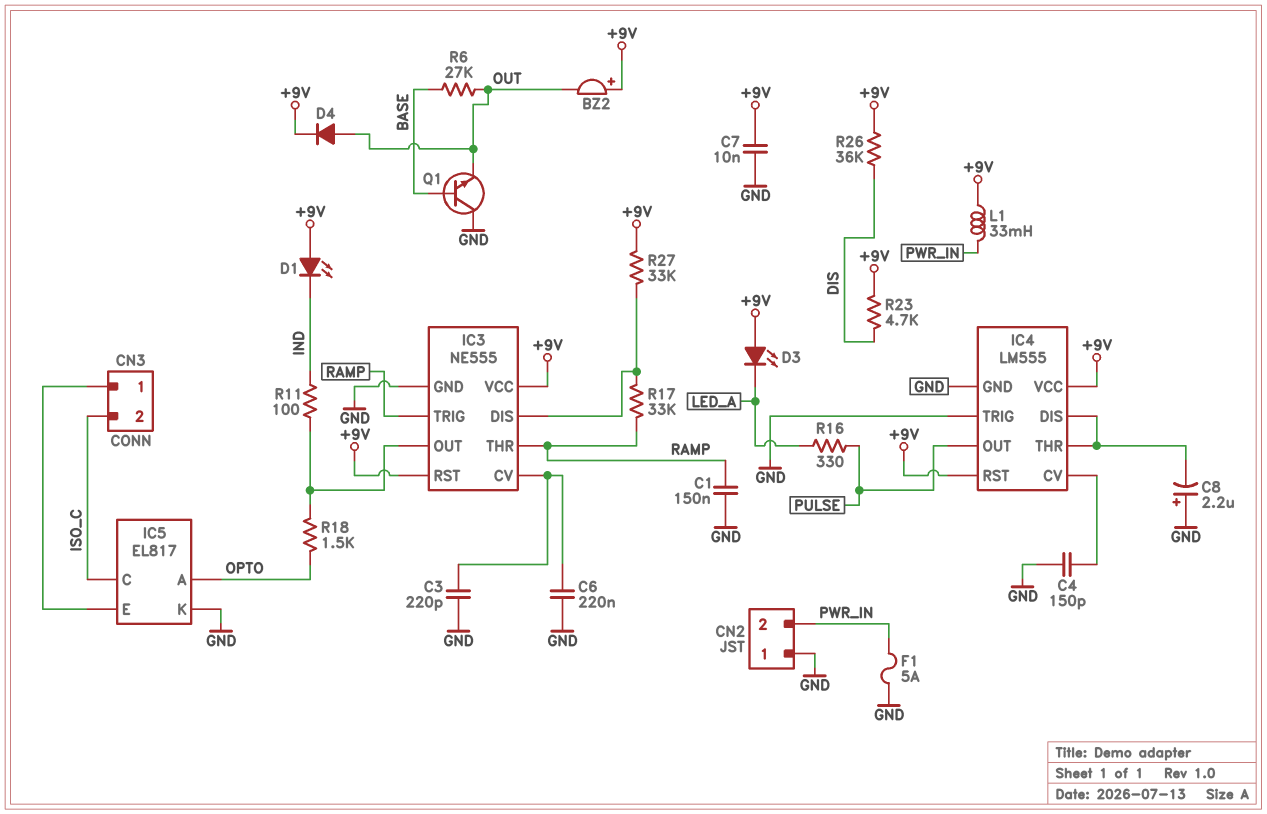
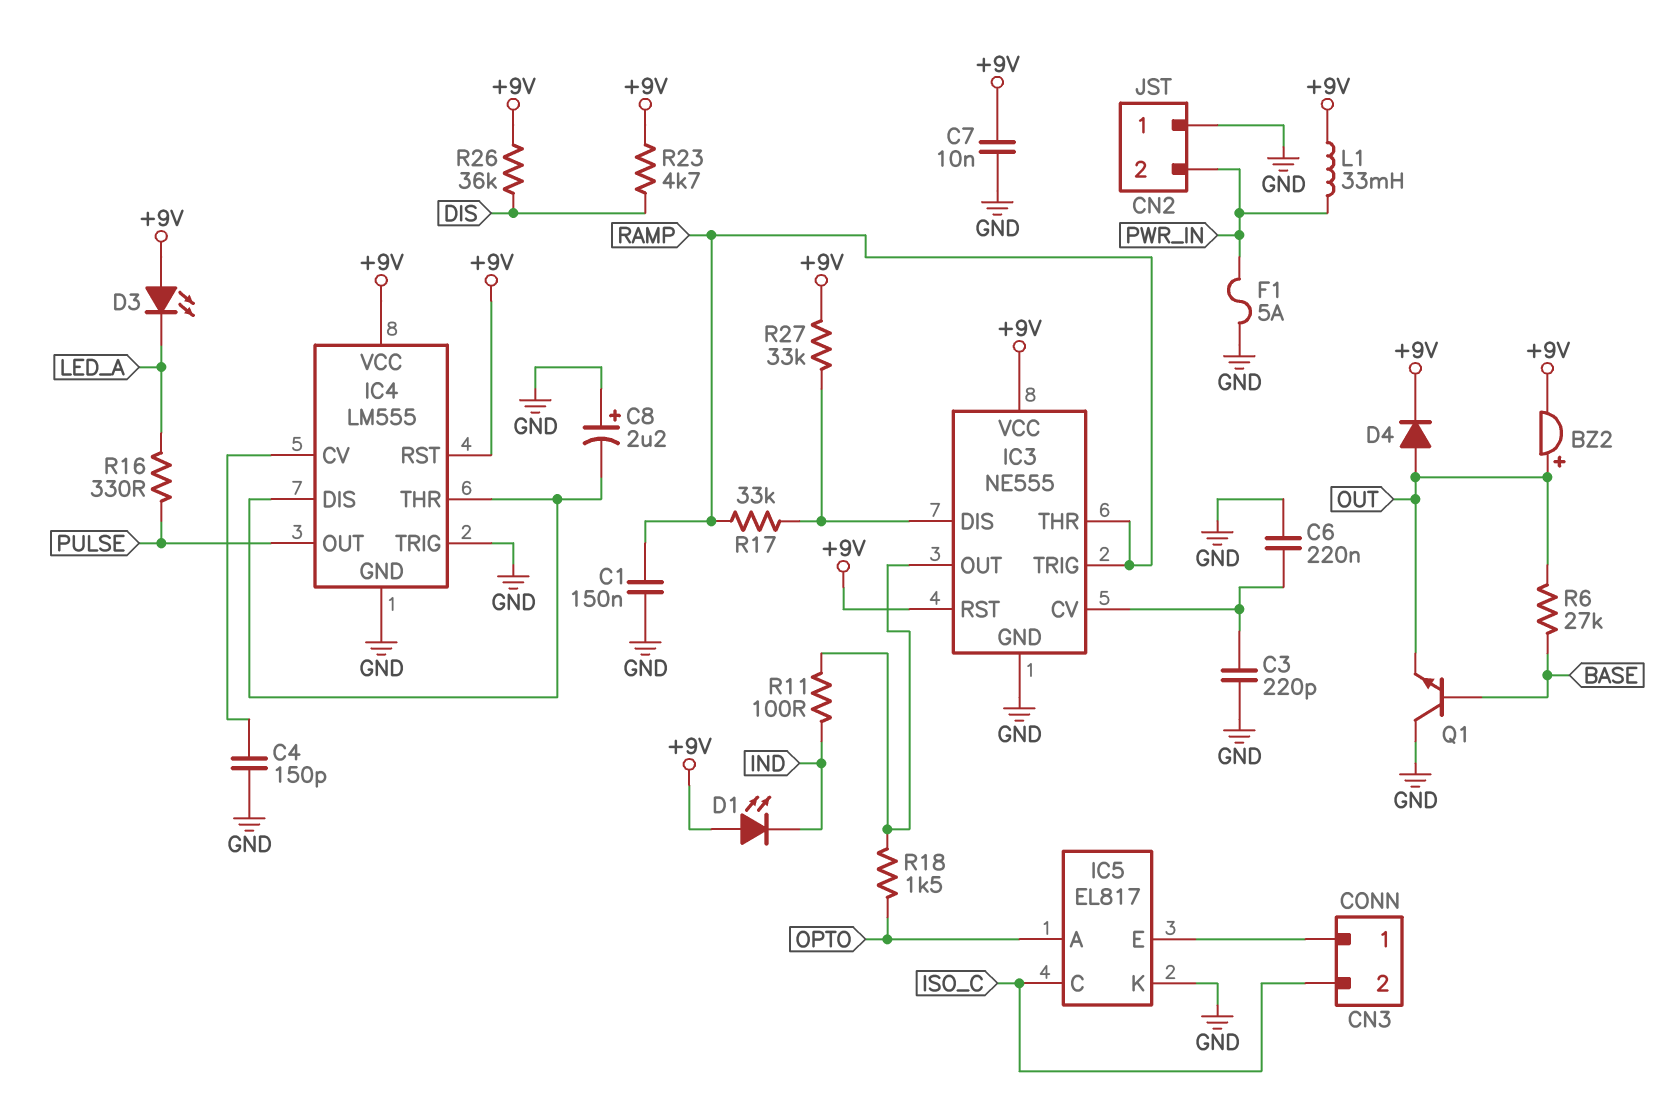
BZ2: buzzer (plus +9V, minus OUT) -> buzzer (plus OUT, minus +9V)

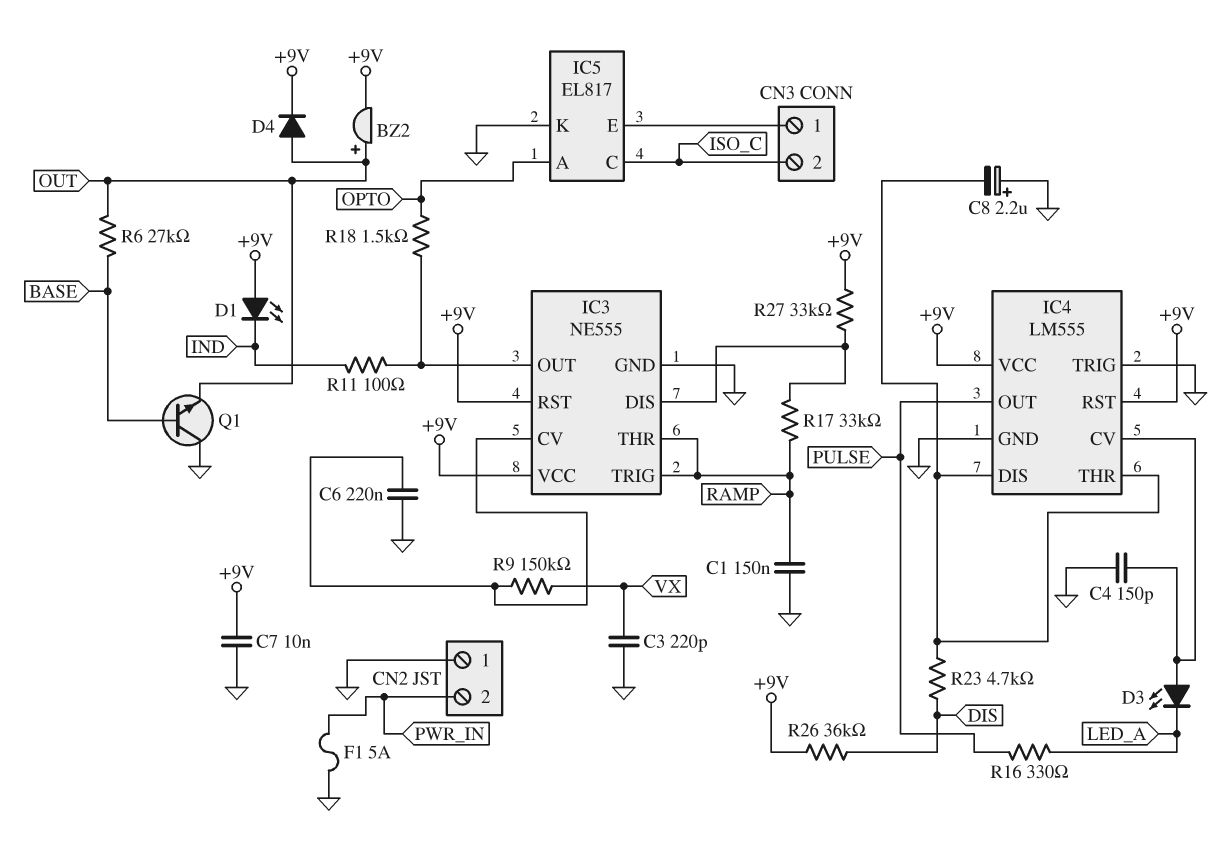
C3: 220pF (GND, IC3/CV) -> 220pF (GND, VX)
D3: LED (A +9V, K LED_A) -> LED (A IC4/CV, K LED_A)
L1: 33mH (+9V, PWR_IN) -> none
R9: none -> 150k (IC3/CV, VX)
R23: 4.7k (+9V, DIS) -> 4.7k (DIS, IC4/DIS)

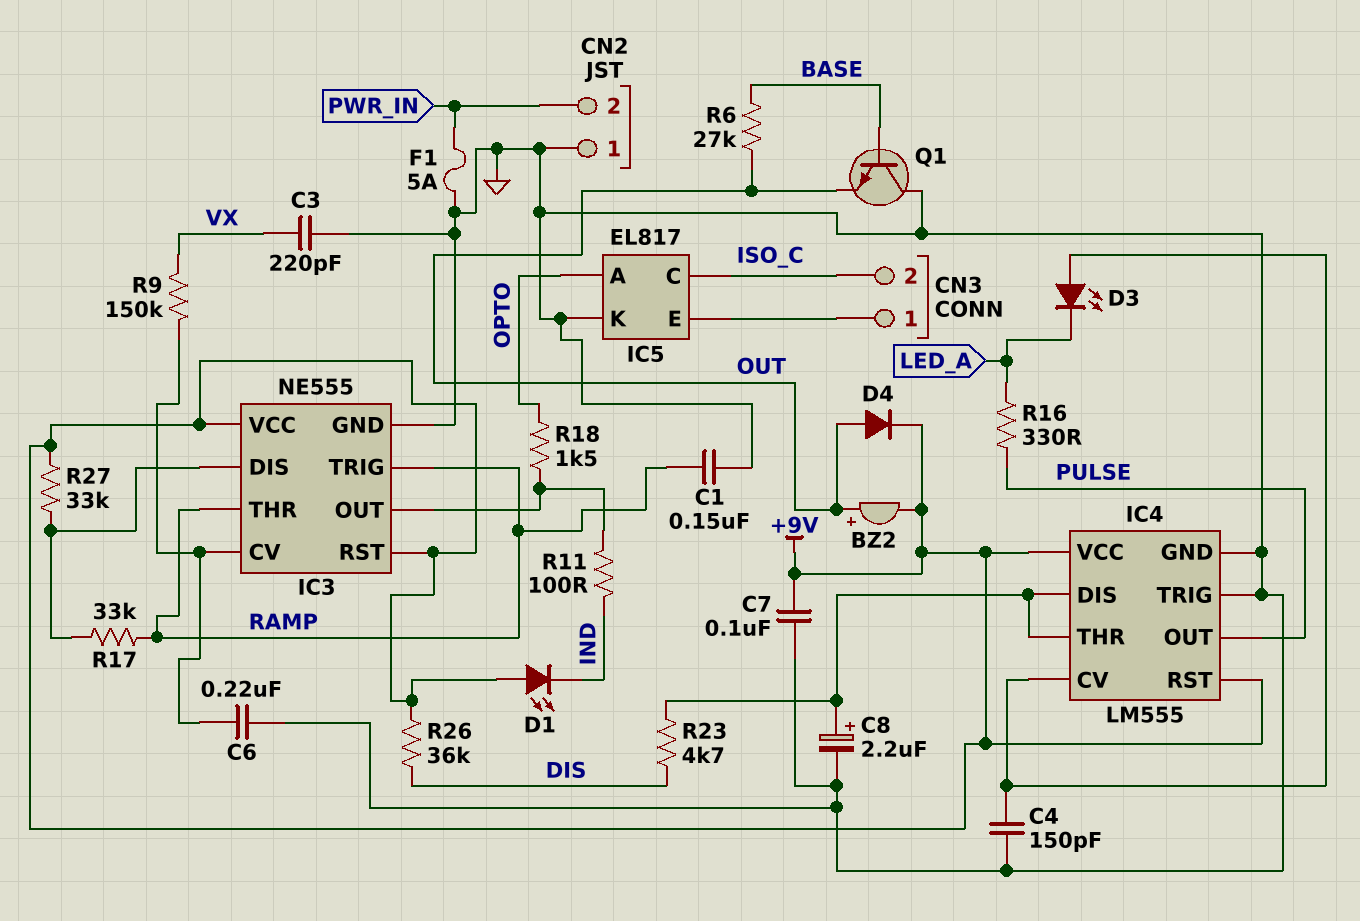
C7: 10nF (+9V, GND) -> 100nF (+9V, GND)
C8: 2.2uF (plus GND, minus IC4/DIS) -> 2.2uF (plus IC4/DIS, minus GND)

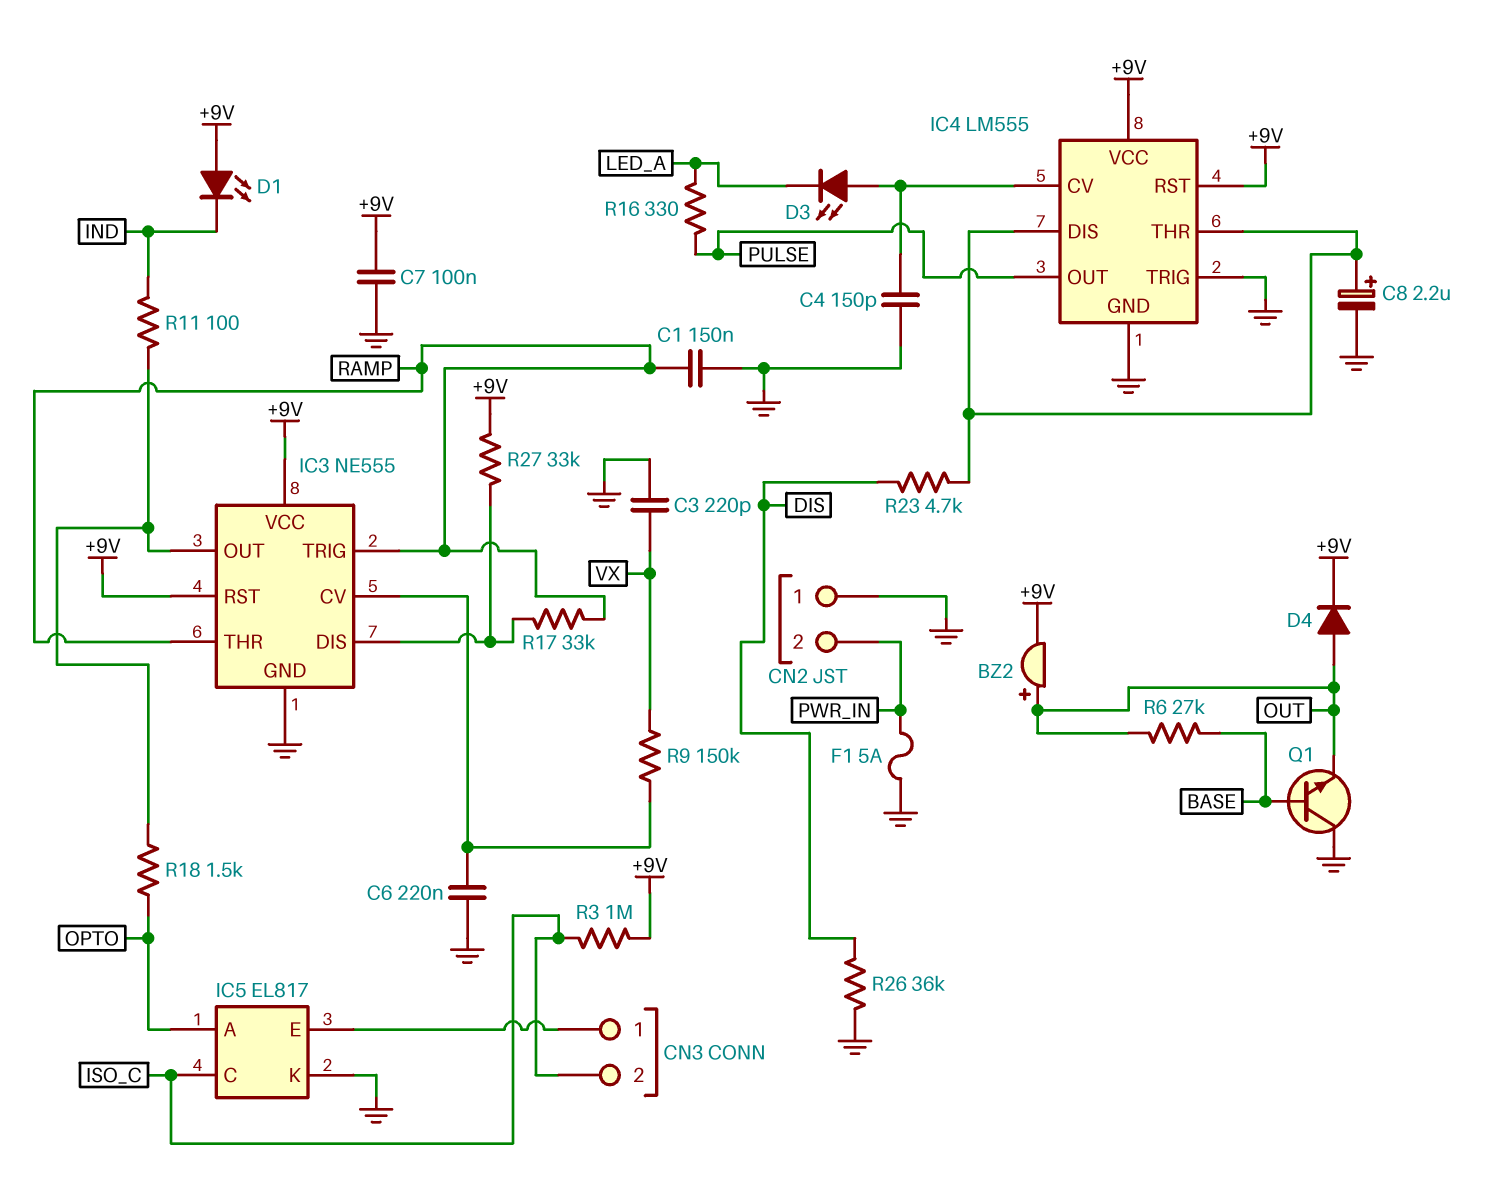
R3: none -> 1M (+9V, ISO_C)
R26: 36k (+9V, DIS) -> 36k (DIS, GND)

